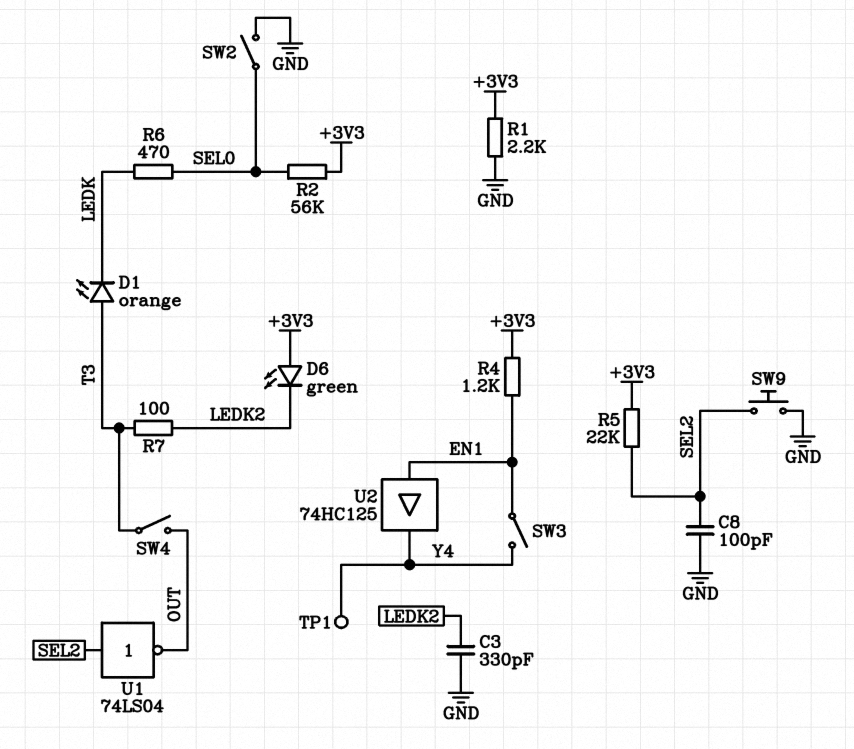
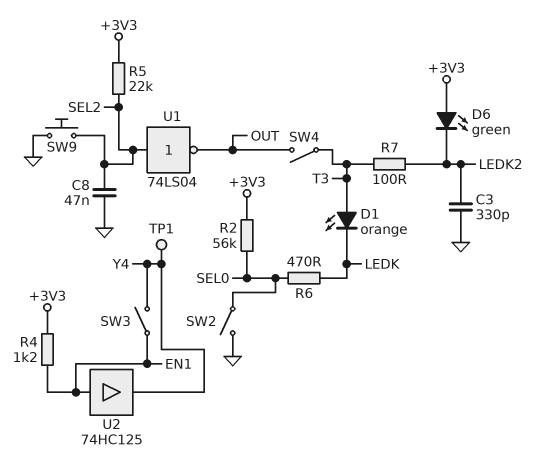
C8: 100pF (GND, SEL2) -> 47nF (GND, SEL2)
R1: 2.2k (+3V3, GND) -> none

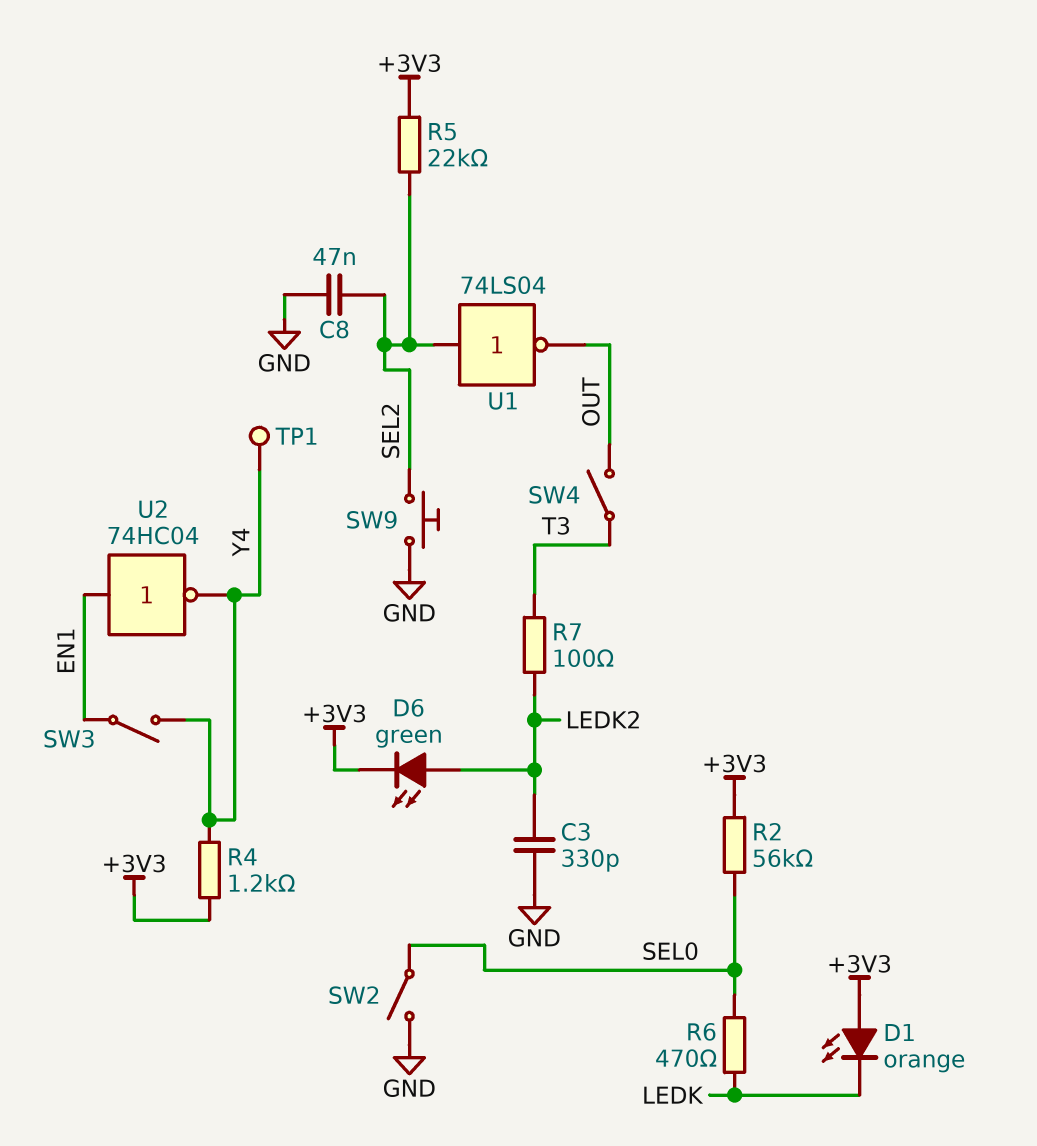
D1: LED orange (A T3, K LEDK) -> LED orange (A +3V3, K LEDK)
D6: LED green (A +3V3, K LEDK2) -> LED green (A LEDK2, K +3V3)
R4: 1.2k (+3V3, EN1) -> 1.2k (+3V3, Y4)
U2: buffer 74HC125 (in EN1, out Y4) -> NOT 74HC04 (in EN1, out Y4)

